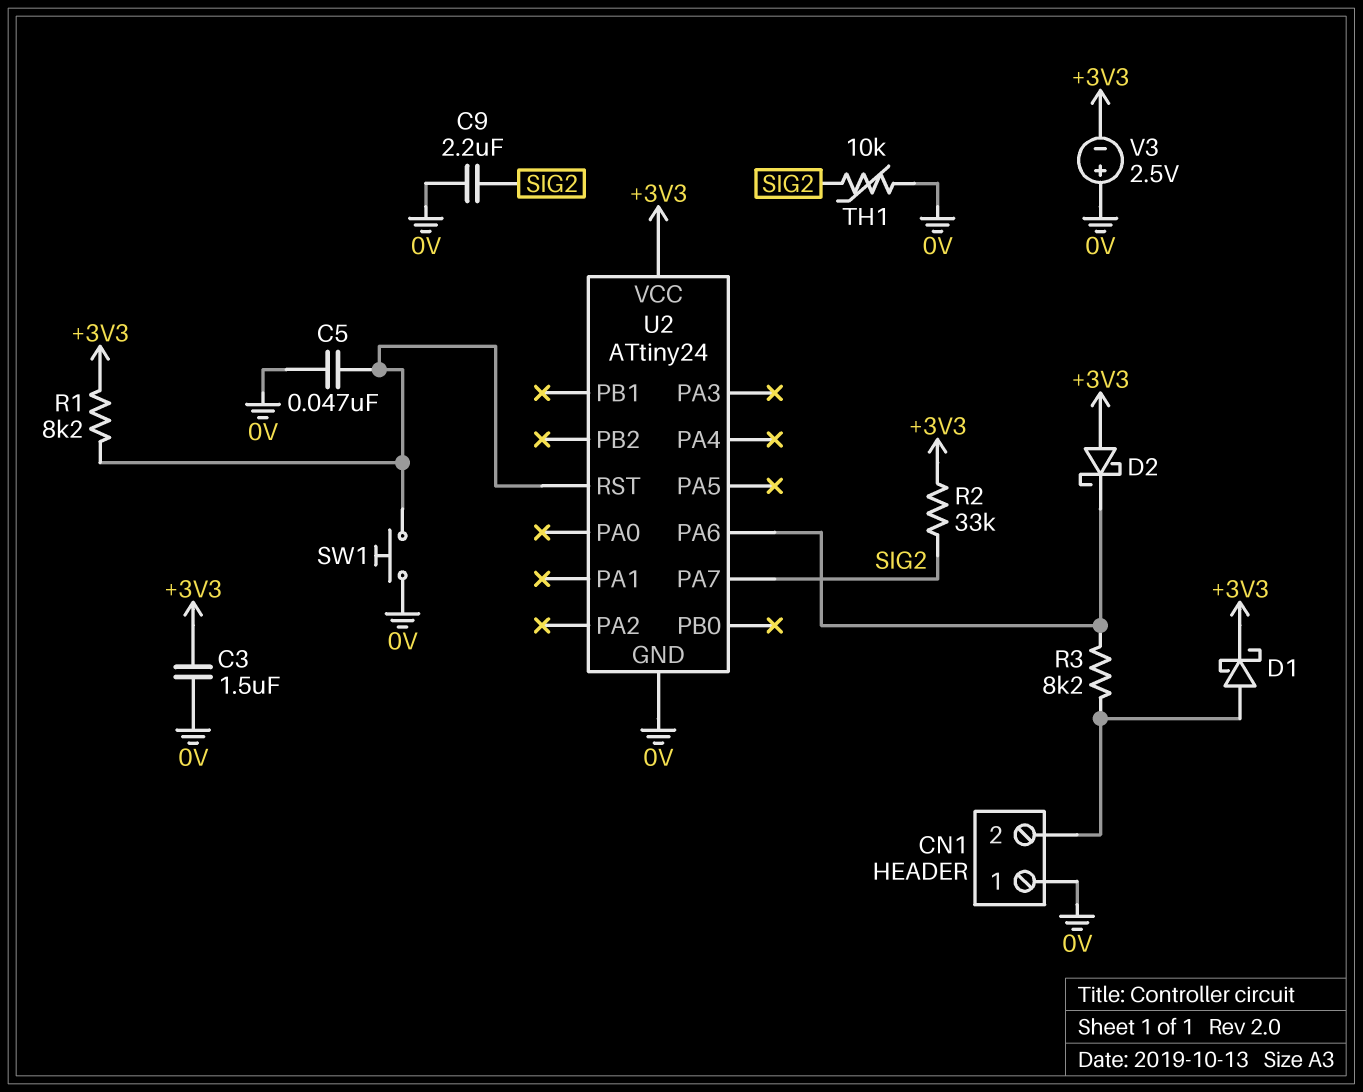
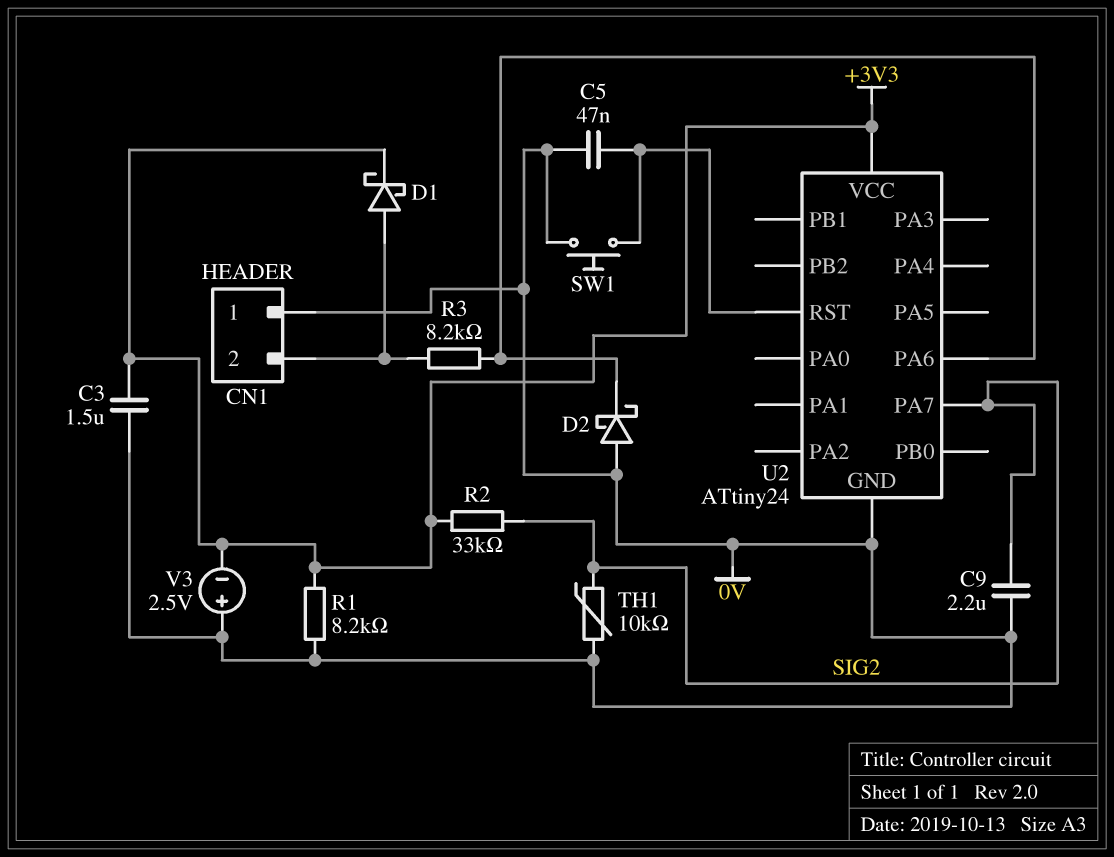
D2: schottky (A +3V3, K U2/PA6) -> schottky (A 0V, K U2/PA6)
R1: 8.2k (+3V3, U2/RST) -> 8.2k (+3V3, 0V)

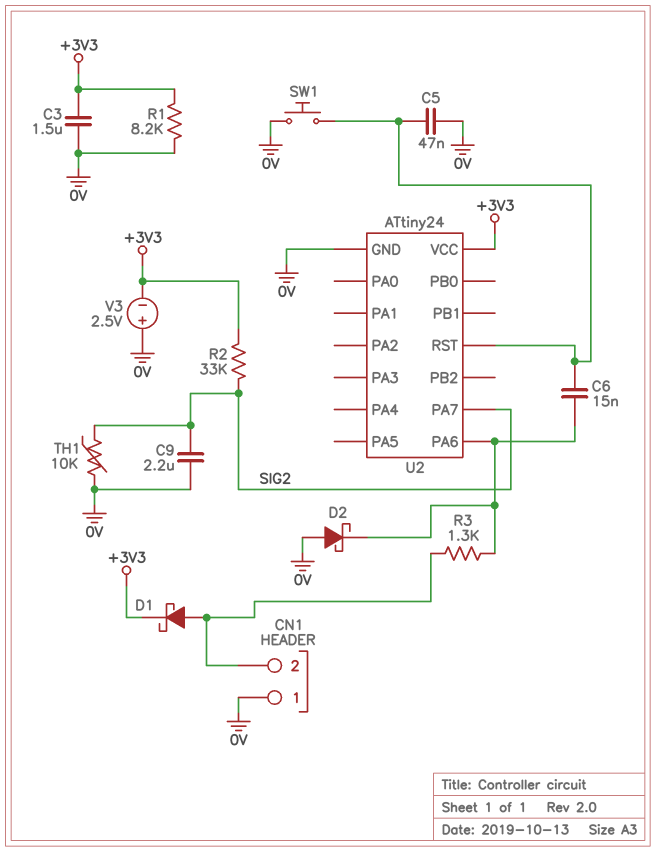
C6: none -> 15nF (U2/PA6, U2/RST)
R3: 8.2k (CN1/2, U2/PA6) -> 1.3k (CN1/2, U2/PA6)

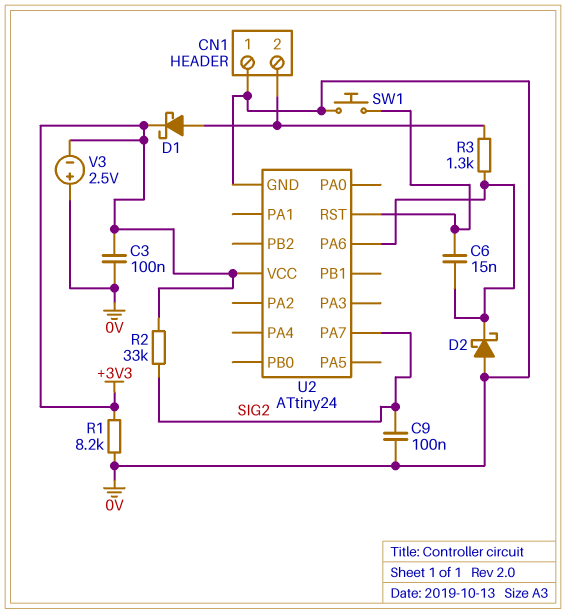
C3: 1.5uF (+3V3, 0V) -> 100nF (+3V3, 0V)
C5: 47nF (0V, U2/RST) -> none
C9: 2.2uF (0V, SIG2) -> 100nF (0V, SIG2)
TH1: 10k (0V, SIG2) -> none

